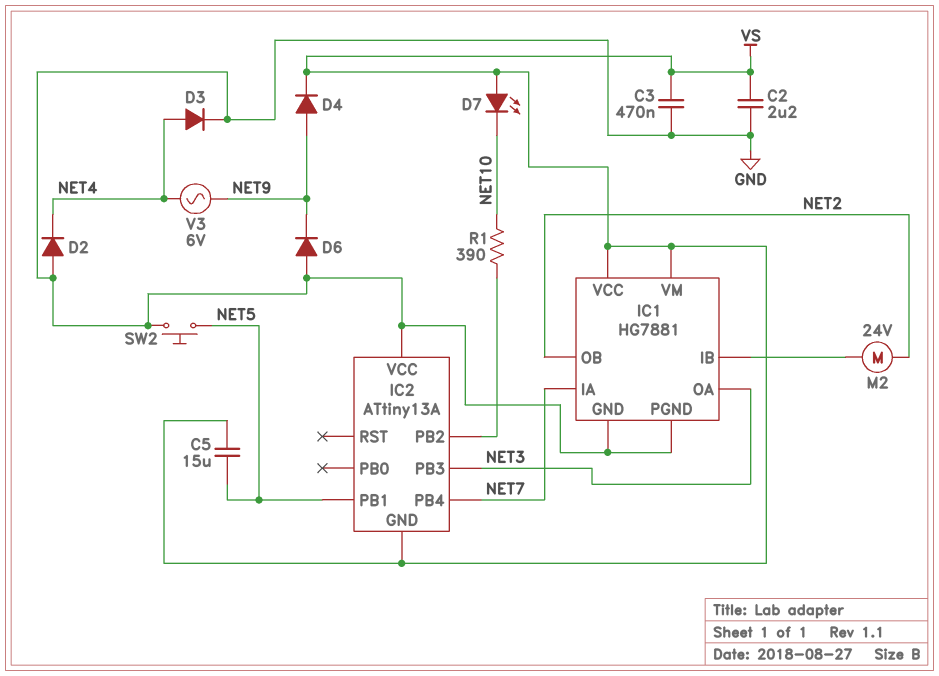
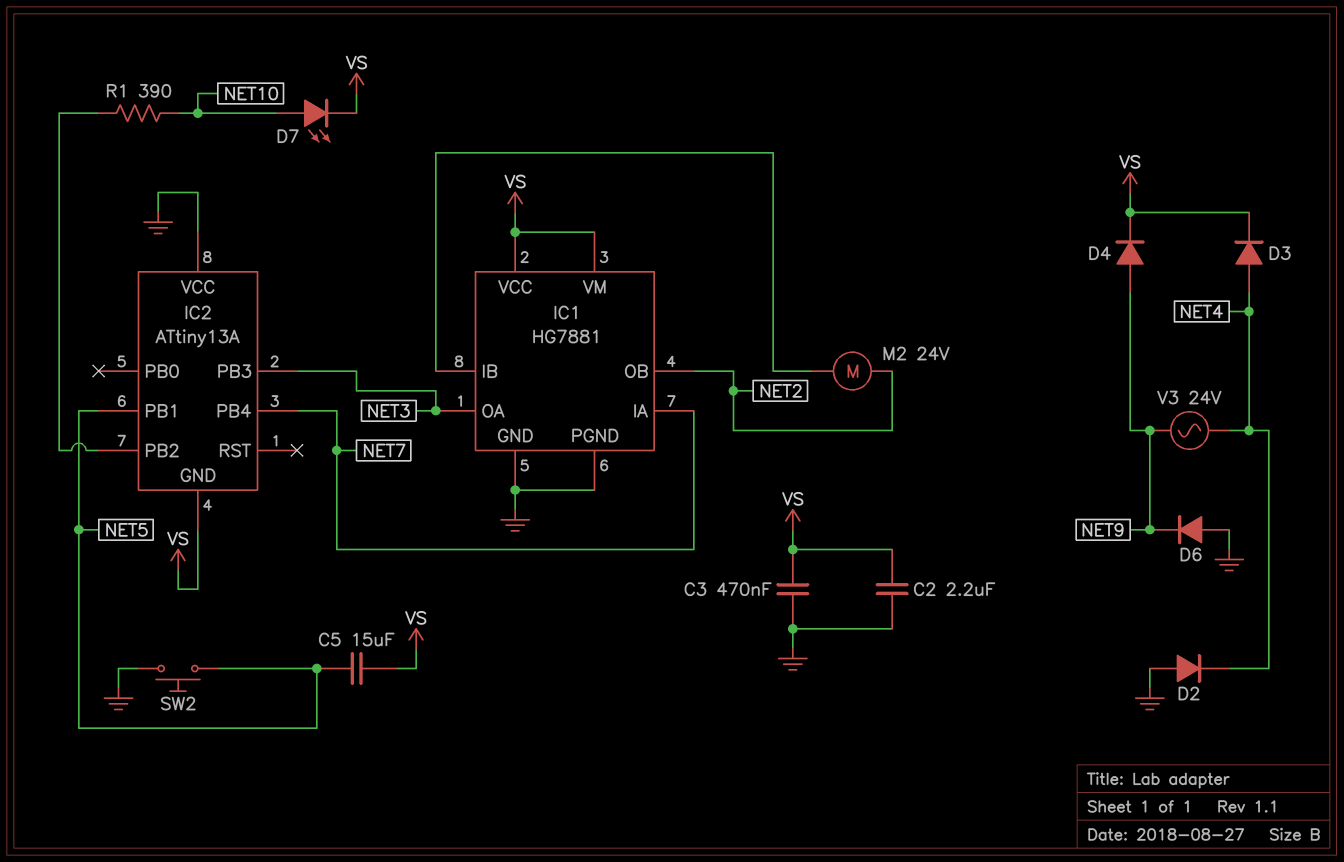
D3: diode (A NET4, K GND) -> diode (A NET4, K VS)
D7: LED (A VS, K NET10) -> LED (A NET10, K VS)
V3: AC 6V (NET4, NET9) -> AC 24V (NET4, NET9)

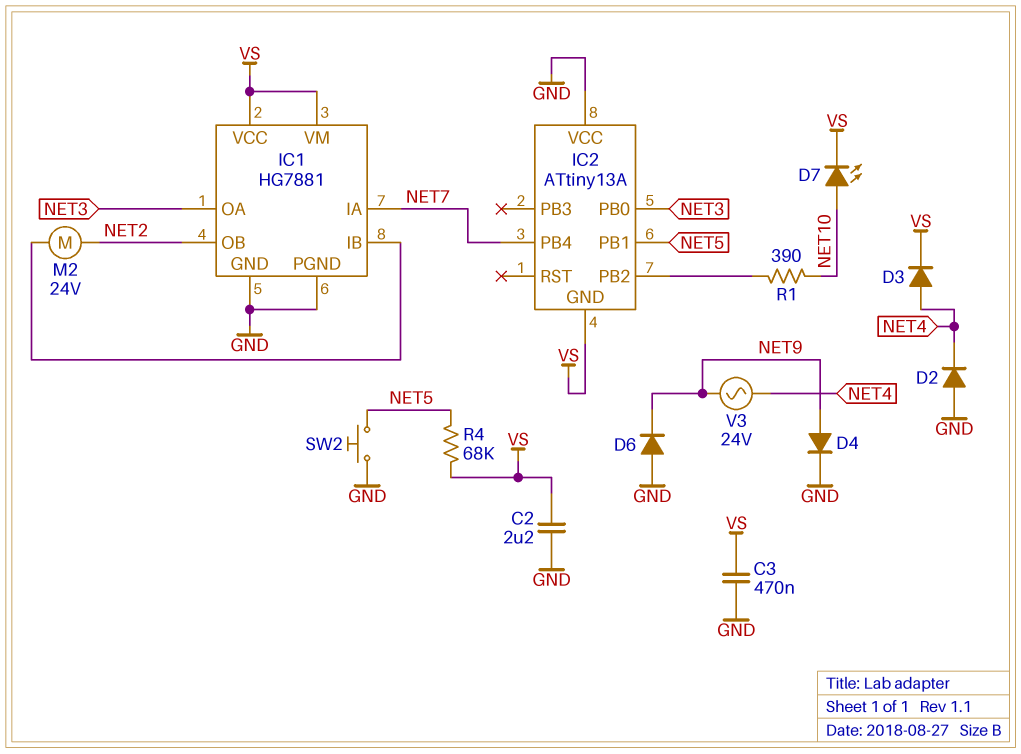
C5: 15uF (NET5, VS) -> none
D4: diode (A NET9, K VS) -> diode (A NET9, K GND)
IC2 pin PB0: none -> NET3
IC2 pin PB3: NET3 -> none
R4: none -> 68k (NET5, VS)

